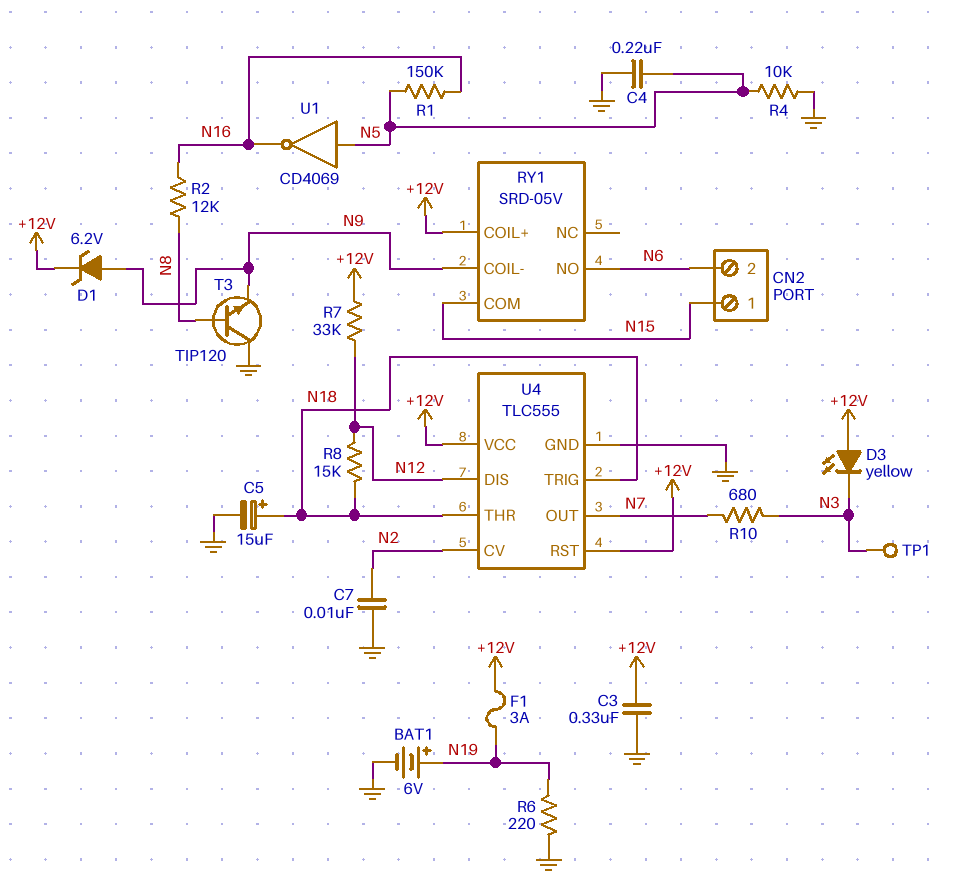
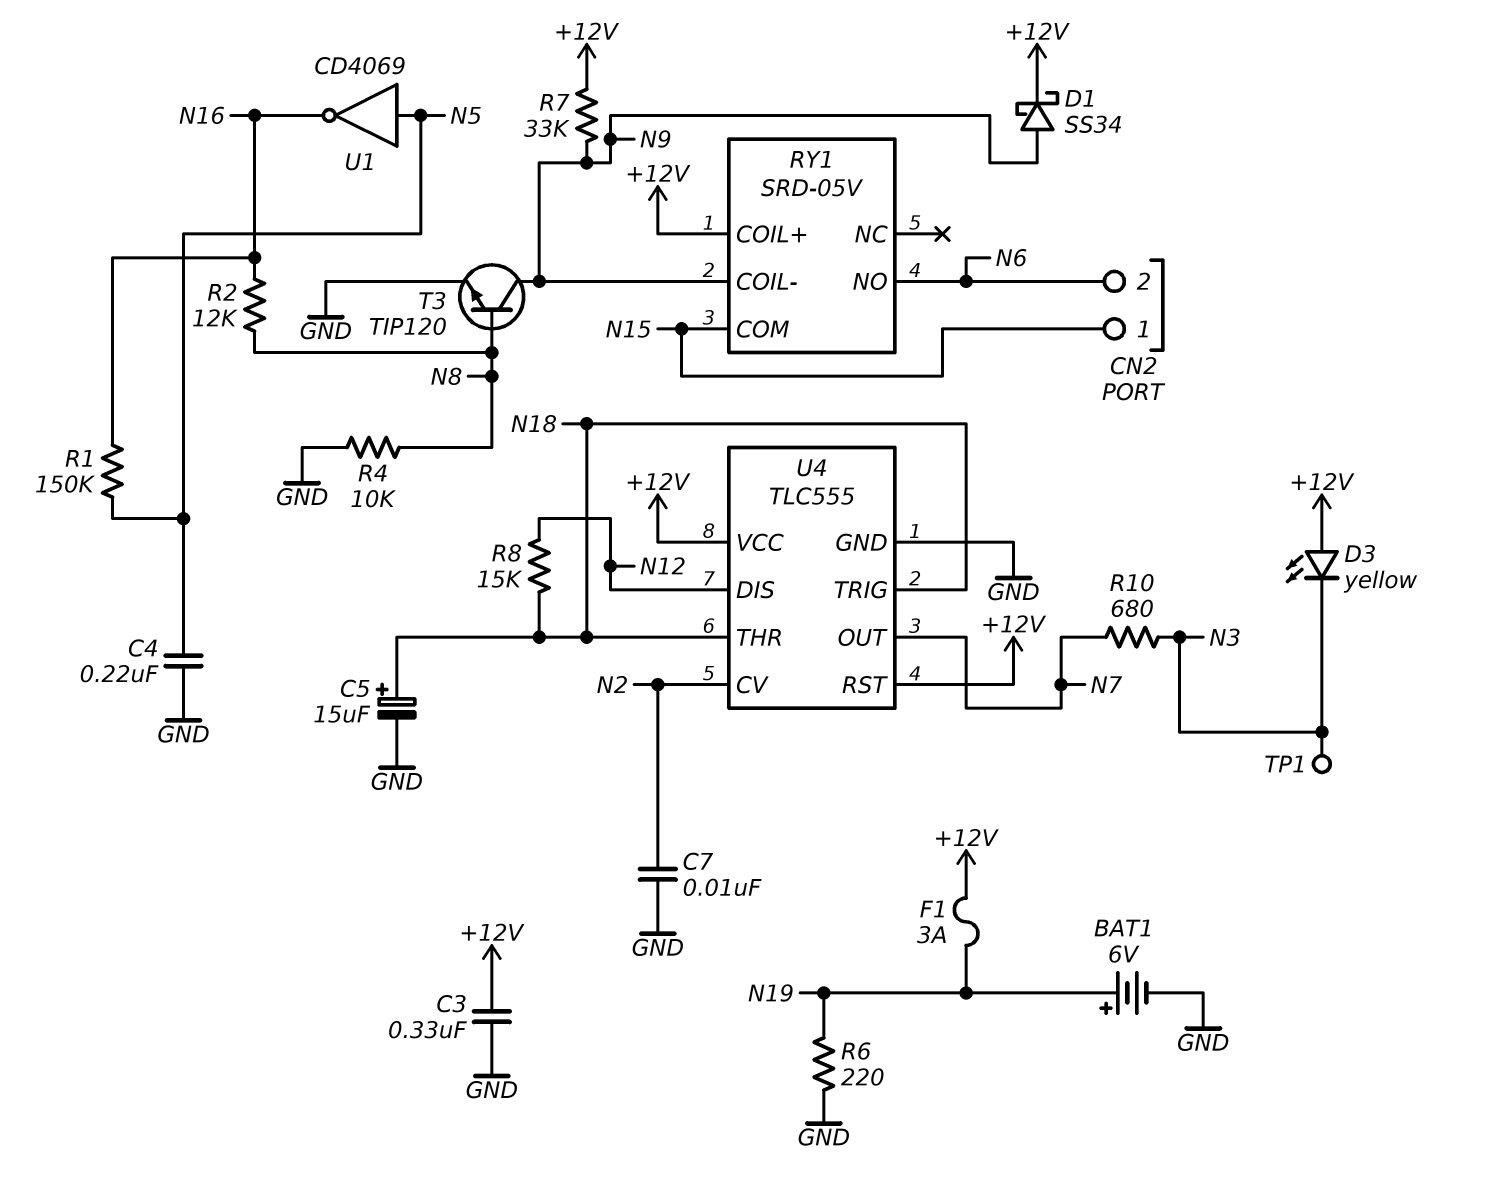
D1: zener 6.2V (A N9, K +12V) -> schottky SS34 (A N9, K +12V)
R4: 10k (GND, N5) -> 10k (GND, N8)
R7: 33k (+12V, N12) -> 33k (+12V, N9)
T3: NPN TIP120 (B N8, C GND, E N9) -> NPN TIP120 (B N8, C N9, E GND)

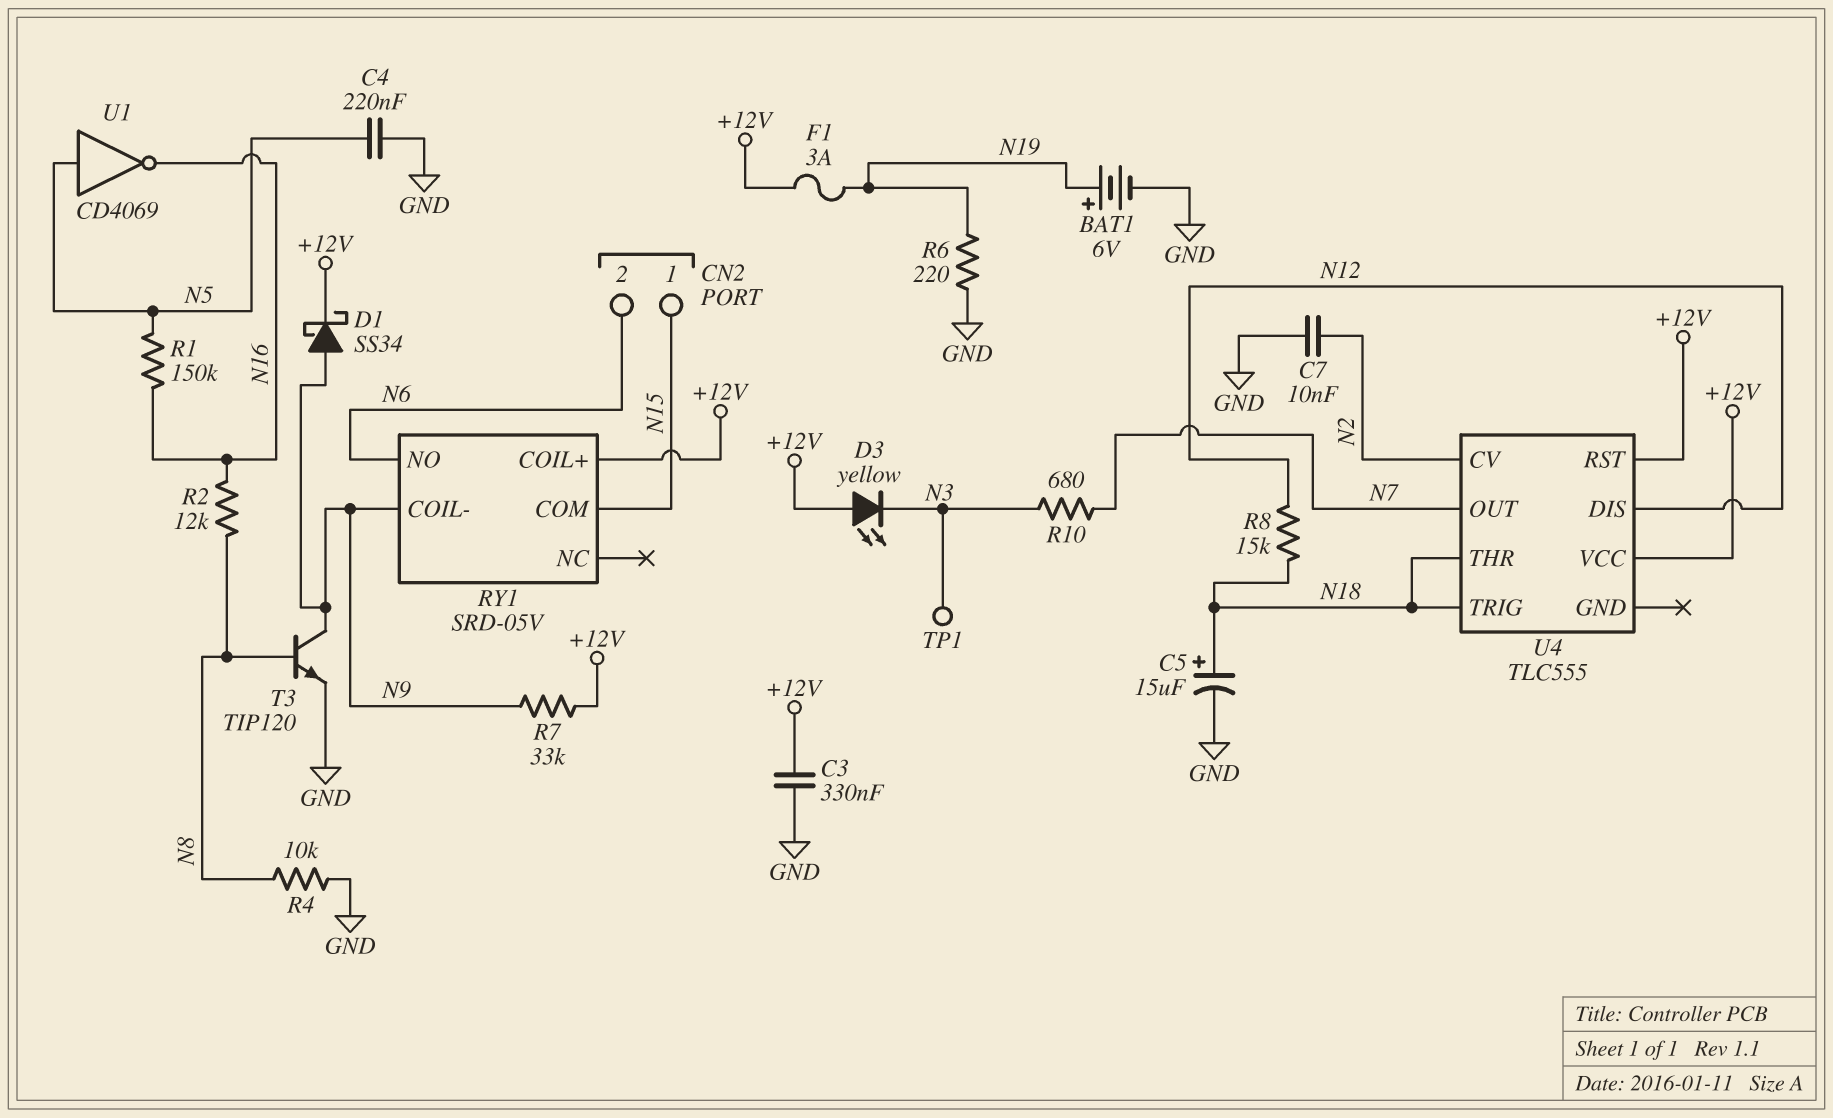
U4 pin GND: GND -> none

